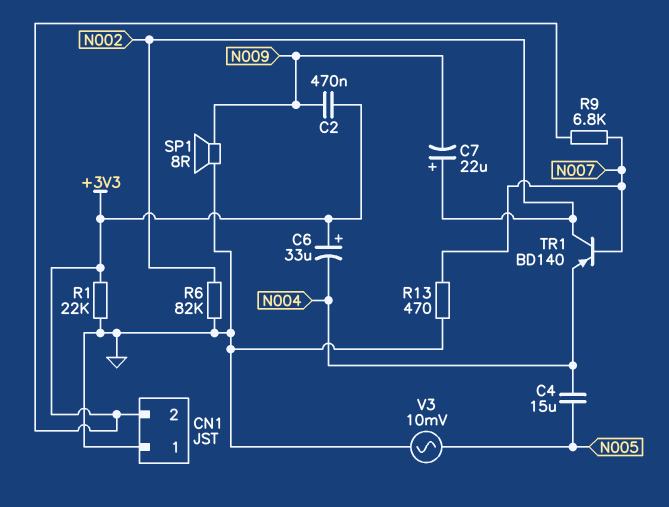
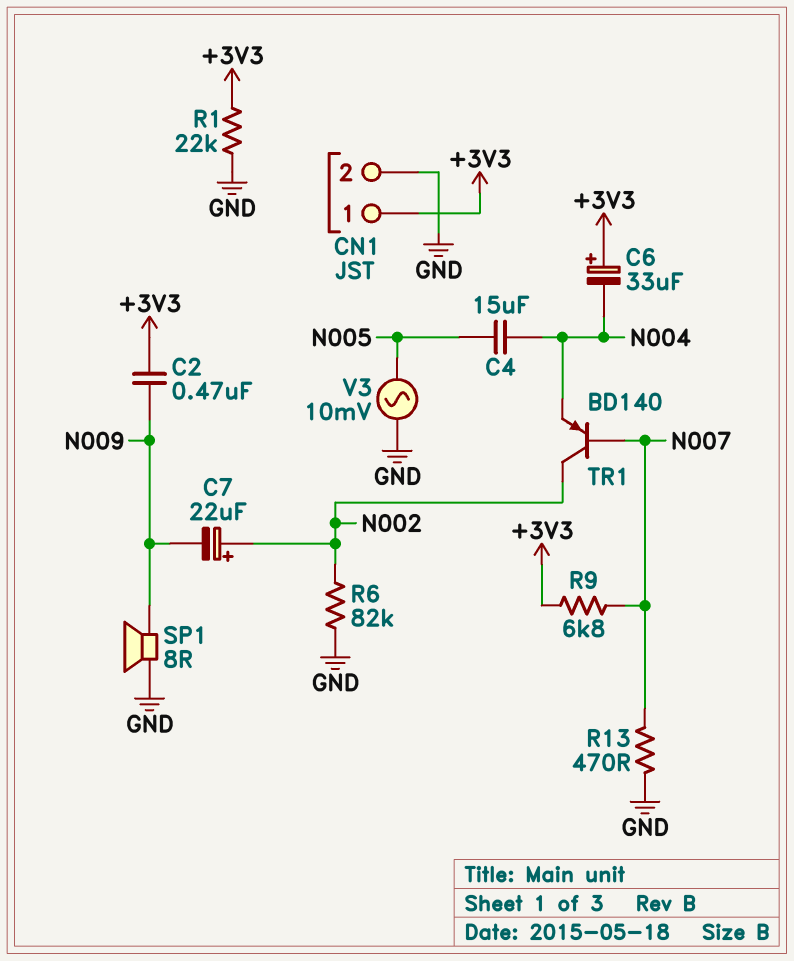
CN1 pin 1: GND -> +3V3
CN1 pin 2: +3V3 -> GND

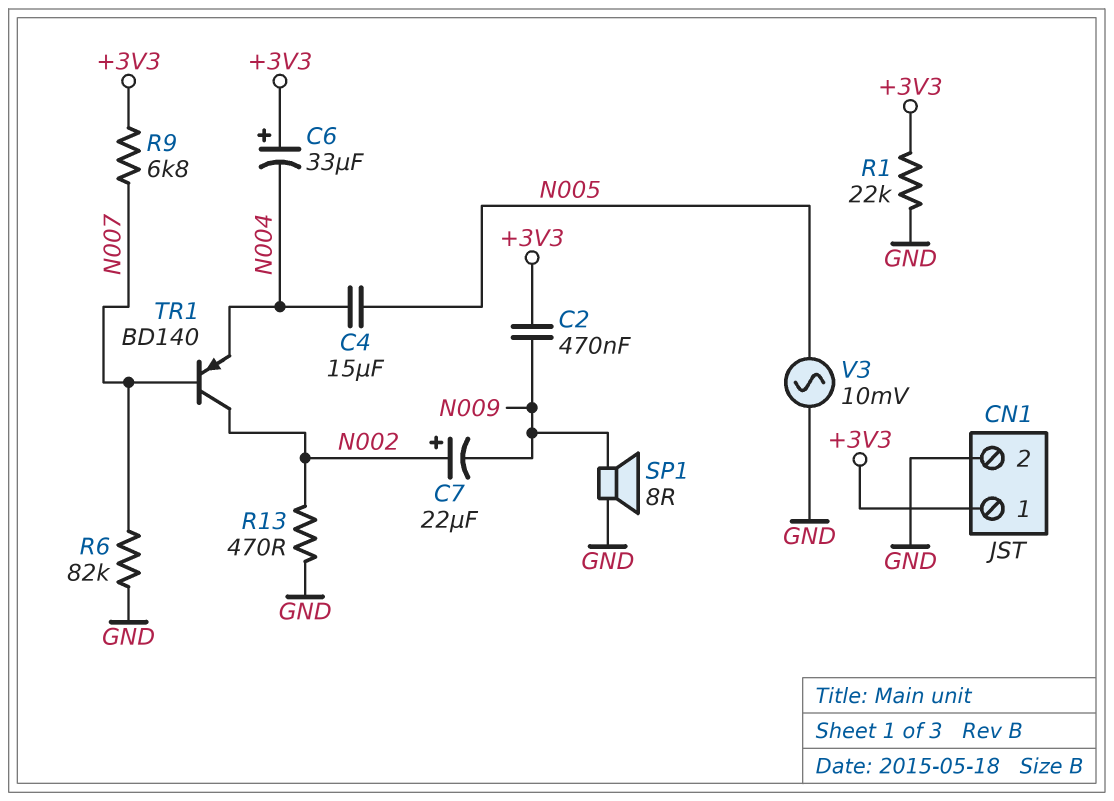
R6: 82k (GND, N002) -> 82k (GND, N007)
R13: 470 (GND, N007) -> 470 (GND, N002)

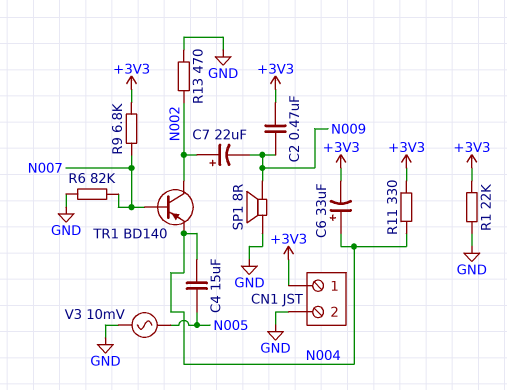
C6: 33uF (plus +3V3, minus N004) -> 33uF (plus N004, minus +3V3)
R11: none -> 330 (+3V3, N004)

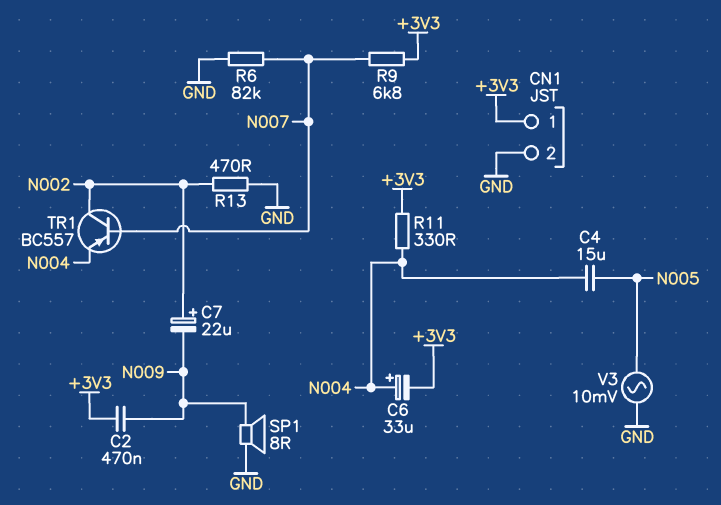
R1: 22k (+3V3, GND) -> none
TR1: PNP BD140 (B N007, C N002, E N004) -> PNP BC557 (B N007, C N002, E N004)

